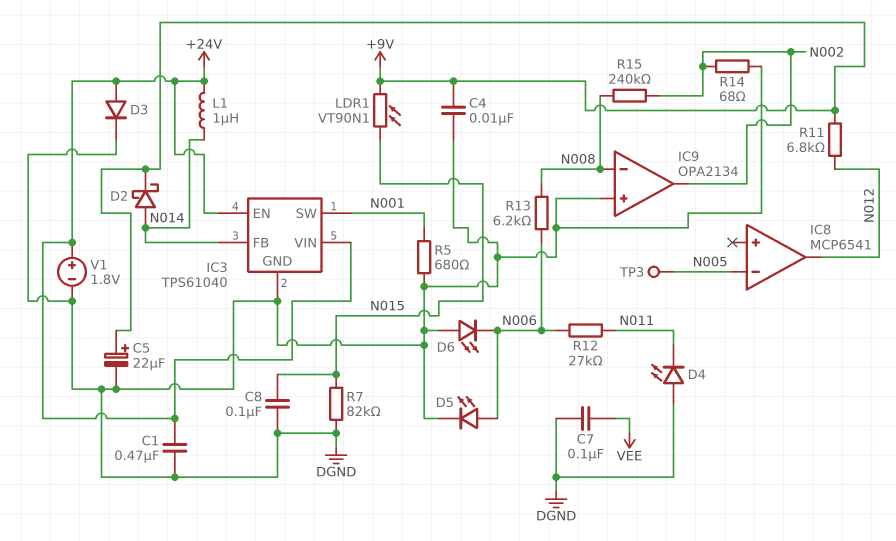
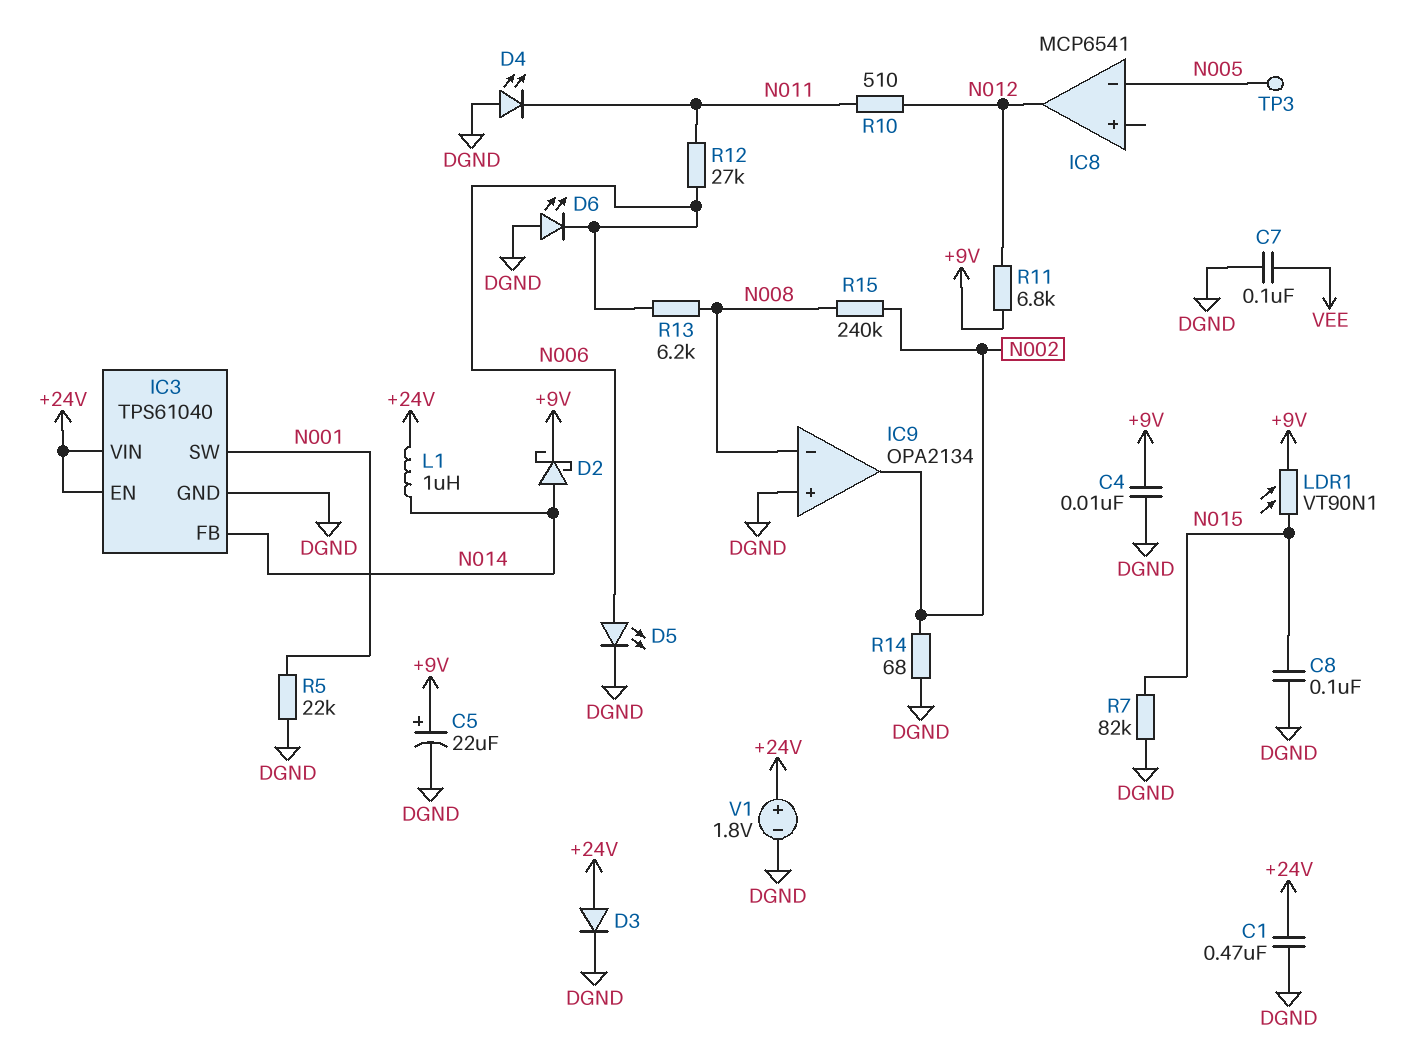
R5: 680 (DGND, N001) -> 22k (DGND, N001)
R10: none -> 510 (N011, N012)

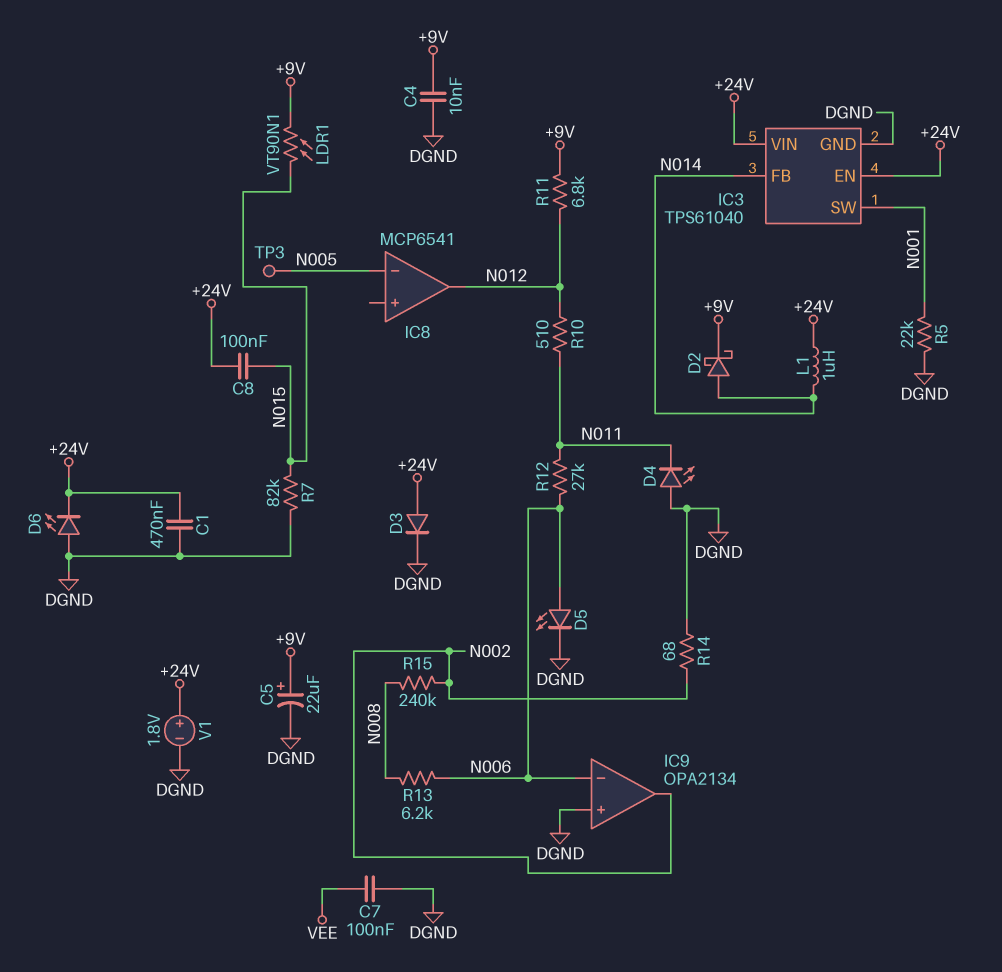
C8: 100nF (DGND, N015) -> 100nF (+24V, N015)
D6: LED (A DGND, K N006) -> LED (A DGND, K +24V)
IC9 pin in-: N008 -> N006

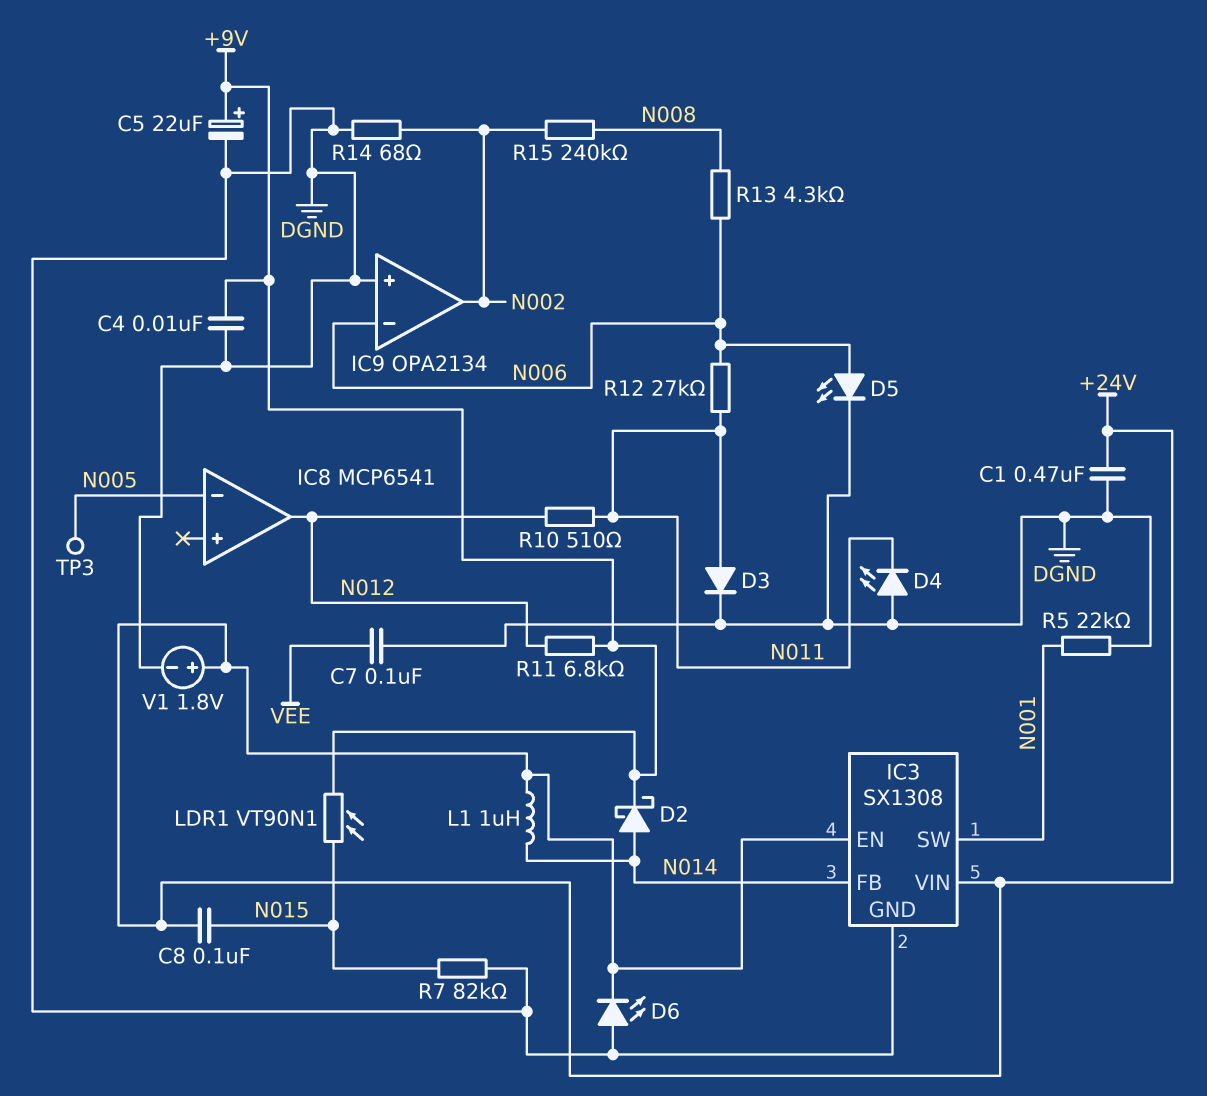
D3: diode (A +24V, K DGND) -> diode (A N011, K DGND)
IC3: TPS61040 -> SX1308
R13: 6.2k (N006, N008) -> 4.3k (N006, N008)

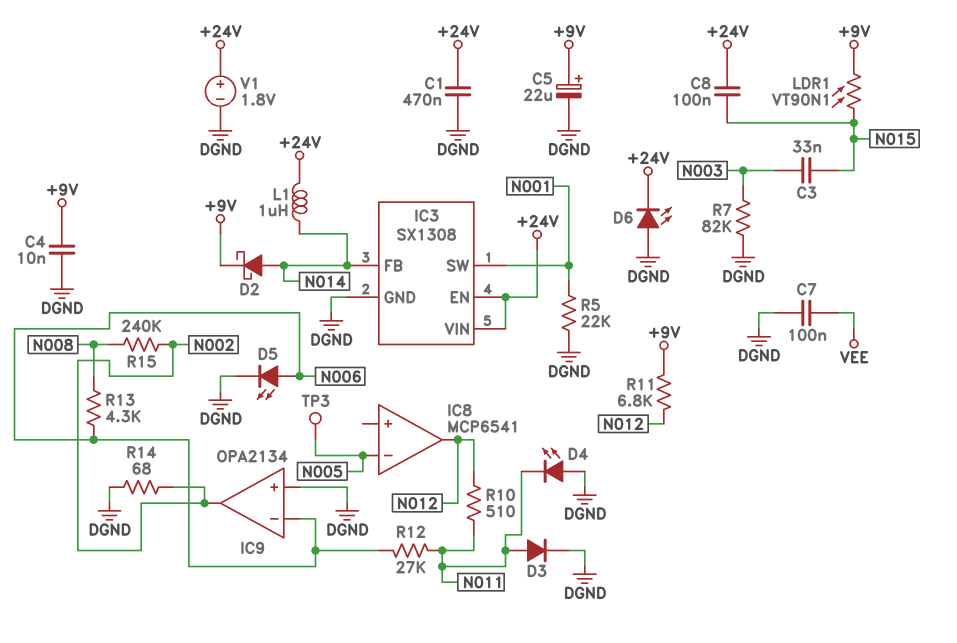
C3: none -> 33nF (N003, N015)
R7: 82k (DGND, N015) -> 82k (DGND, N003)

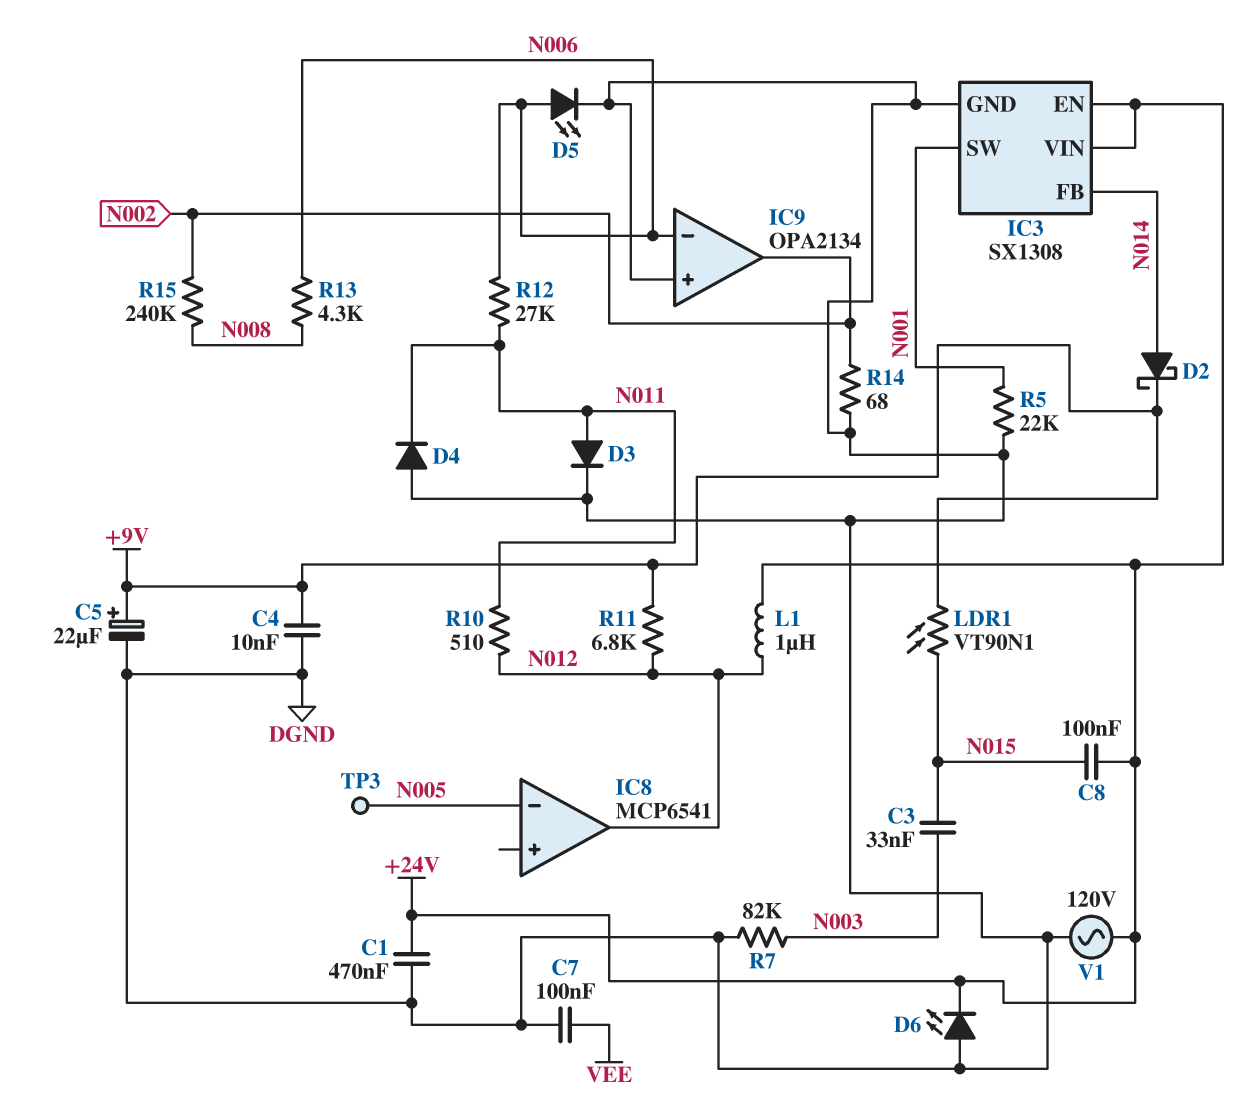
D4: LED (A DGND, K N011) -> diode (A DGND, K N011)
L1: 1uH (+24V, N014) -> 1uH (+24V, N012)
V1: 1.8V (plus +24V, minus DGND) -> AC 120V (+24V, DGND)

